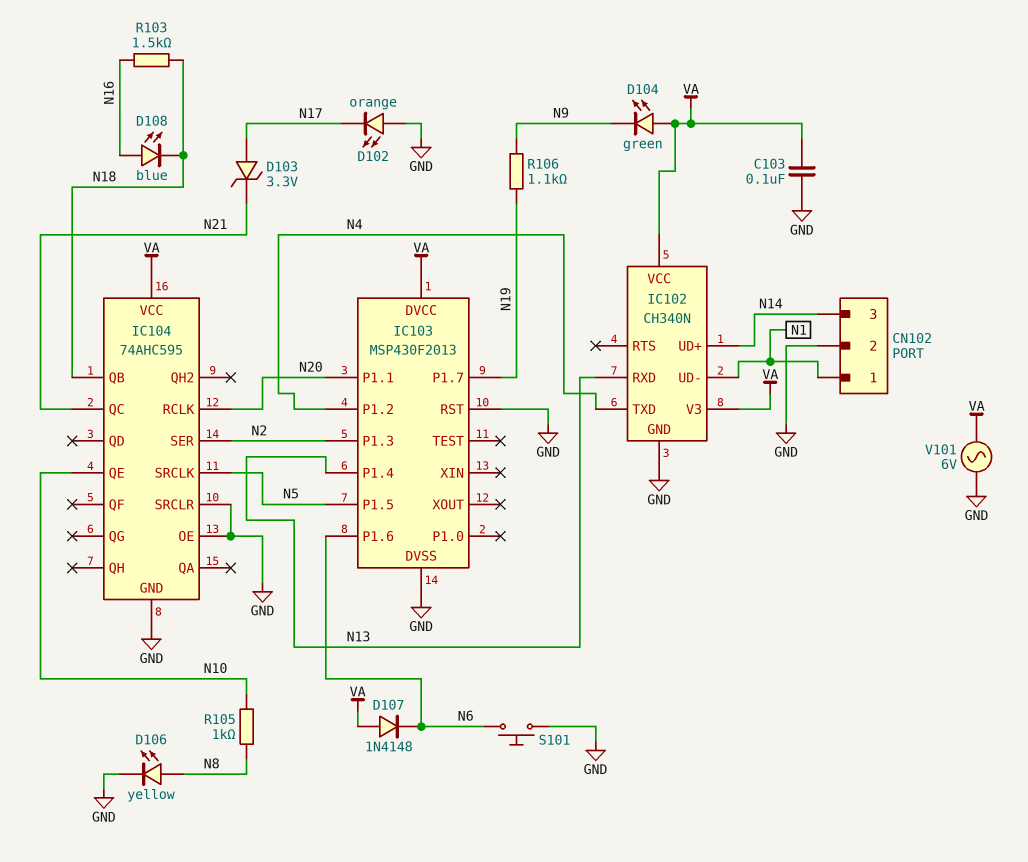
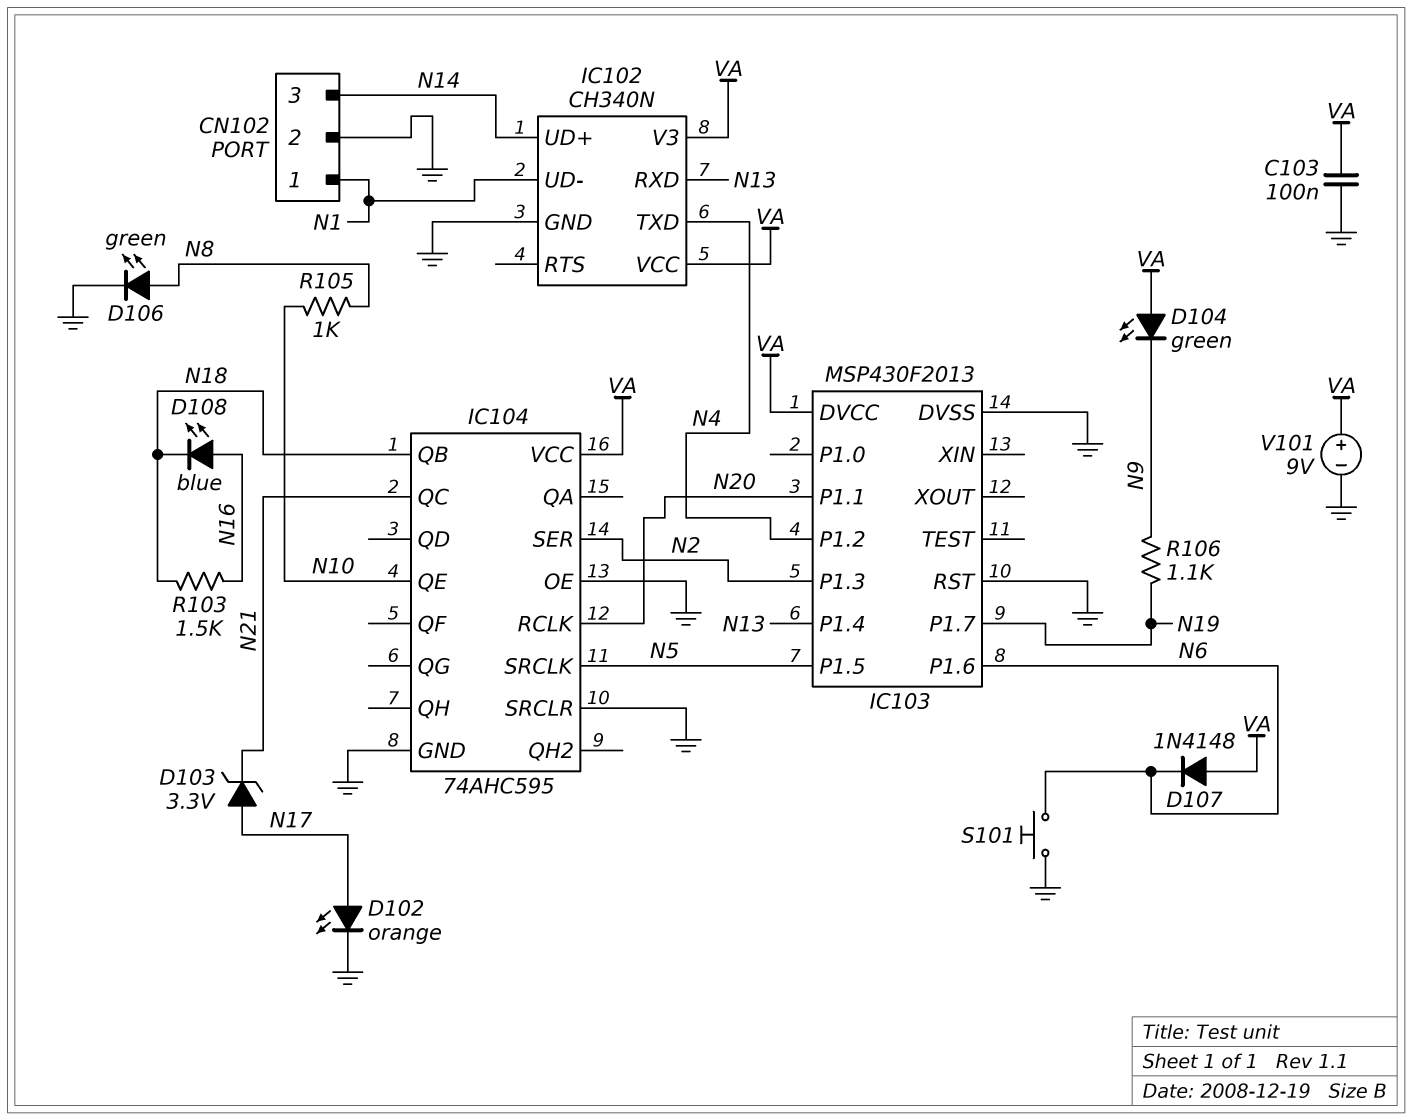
D102: LED orange (A GND, K N17) -> LED orange (A N17, K GND)
D106: LED yellow (A N8, K GND) -> LED green (A N8, K GND)
V101: AC 6V (GND, VA) -> 9V (plus VA, minus GND)

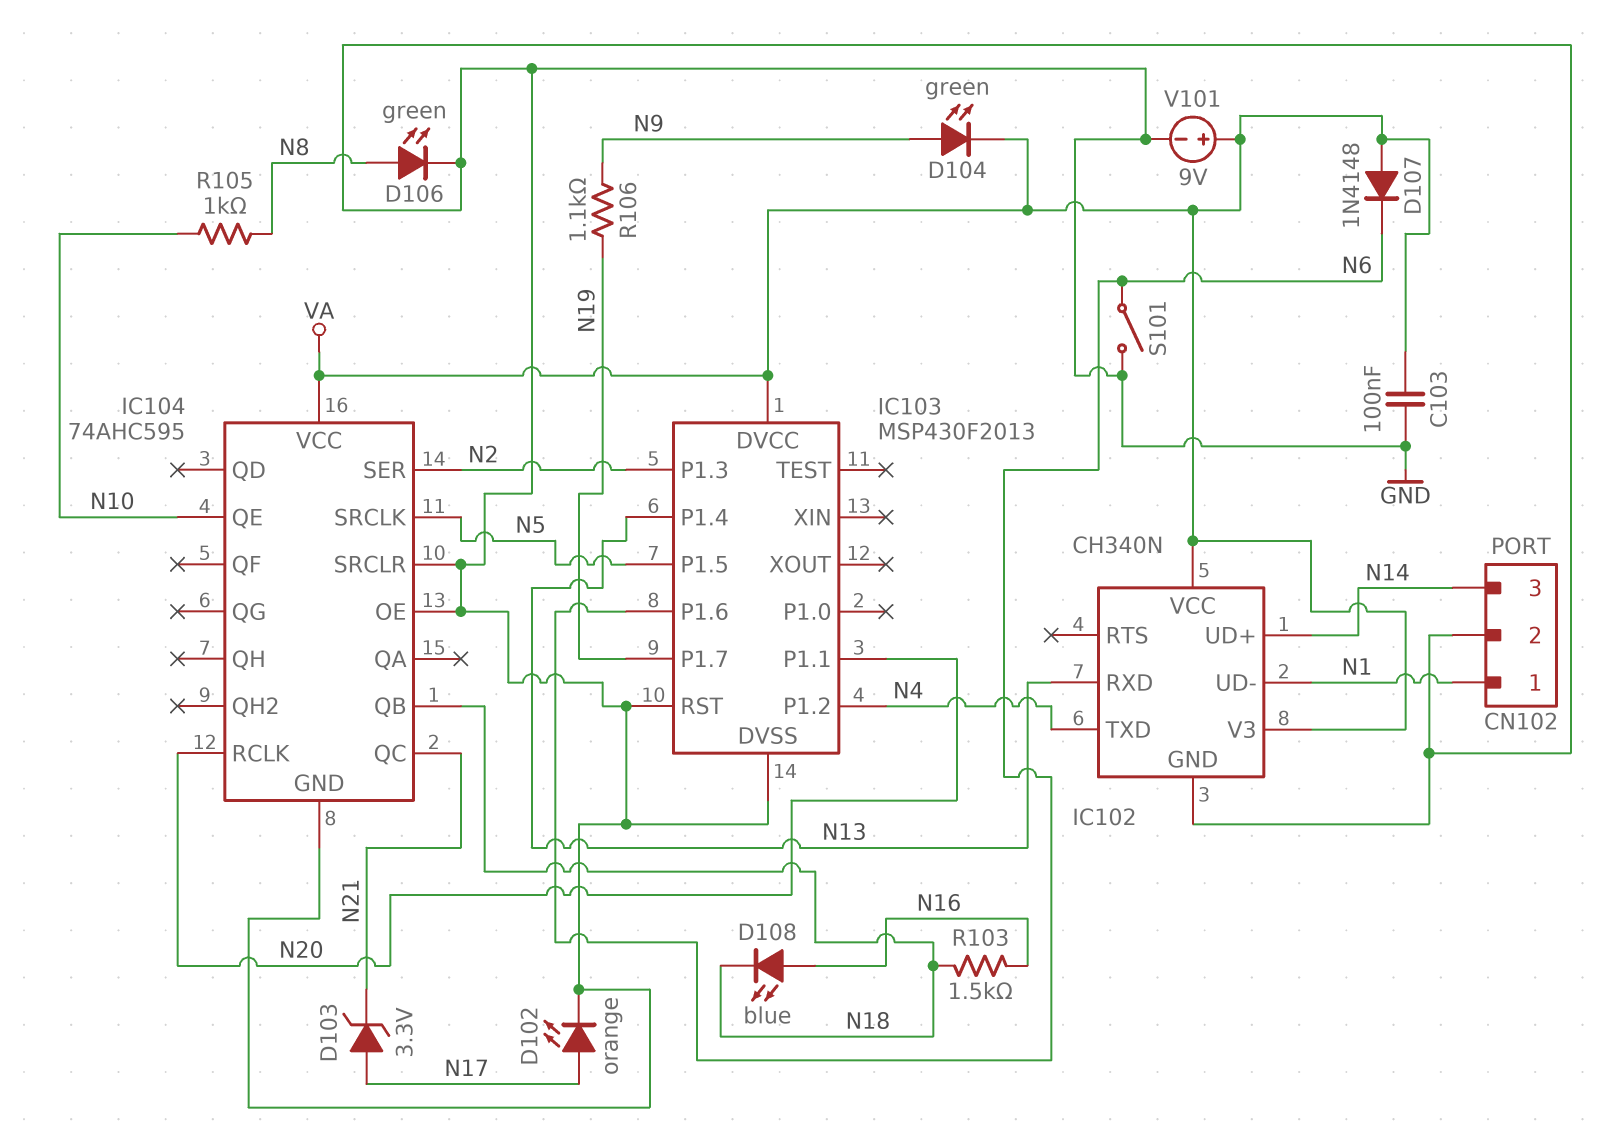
D104: LED green (A VA, K N9) -> LED green (A N9, K VA)
S101: button (GND, N6) -> switch (GND, N6)

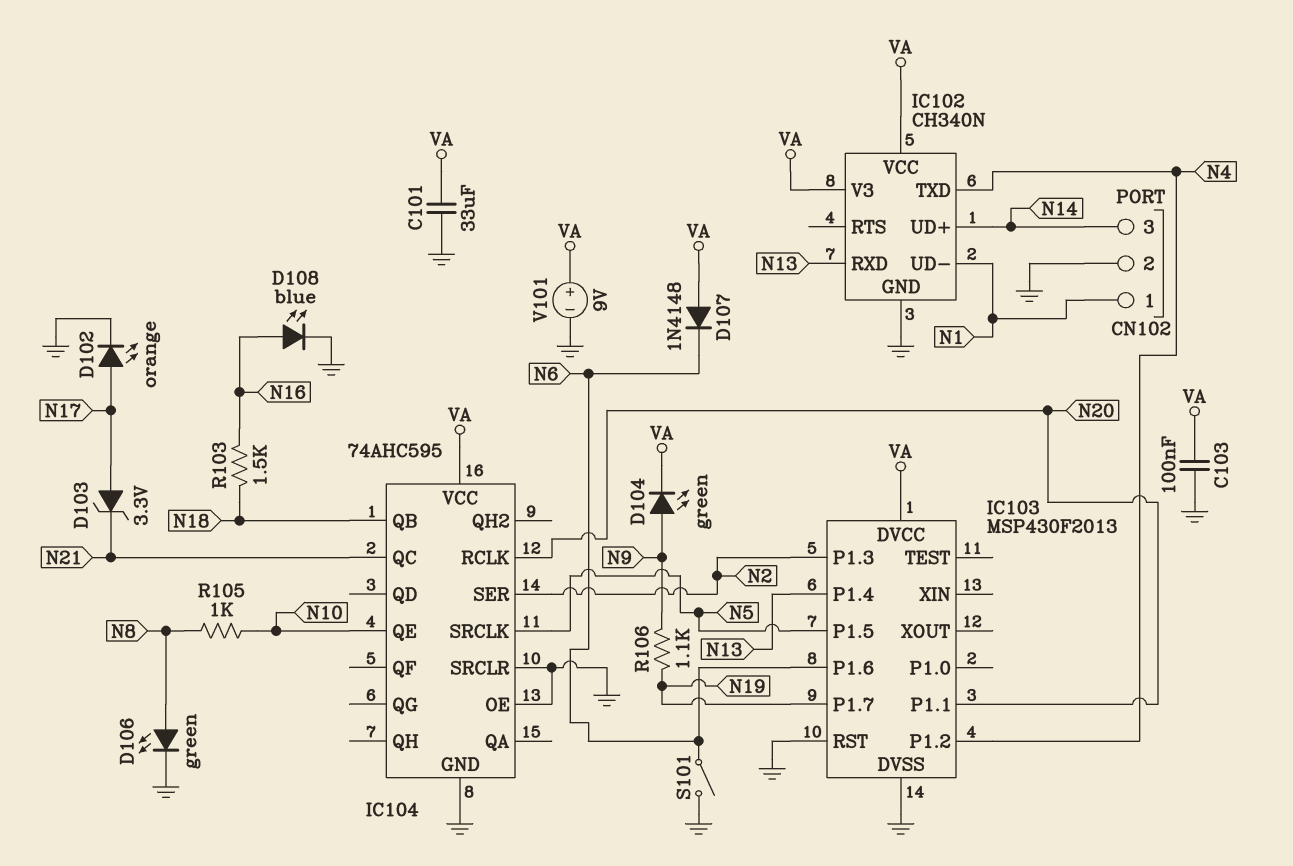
C101: none -> 33uF (GND, VA)
D108: LED blue (A N16, K N18) -> LED blue (A N16, K GND)

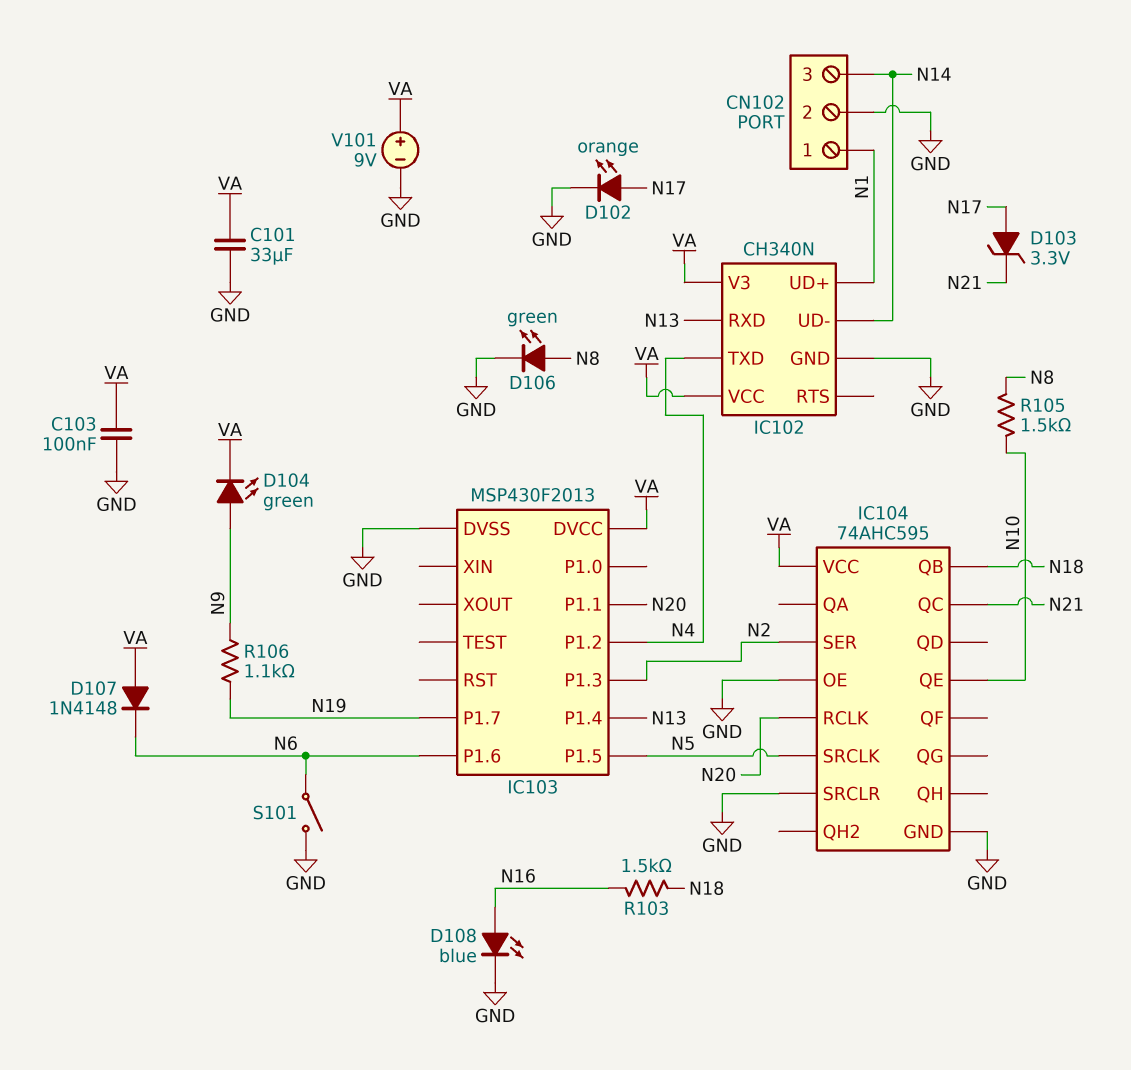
IC102 pin UD+: N14 -> N1
IC102 pin UD-: N1 -> N14
IC103 pin RST: GND -> none
R105: 1k (N8, N10) -> 1.5k (N8, N10)

